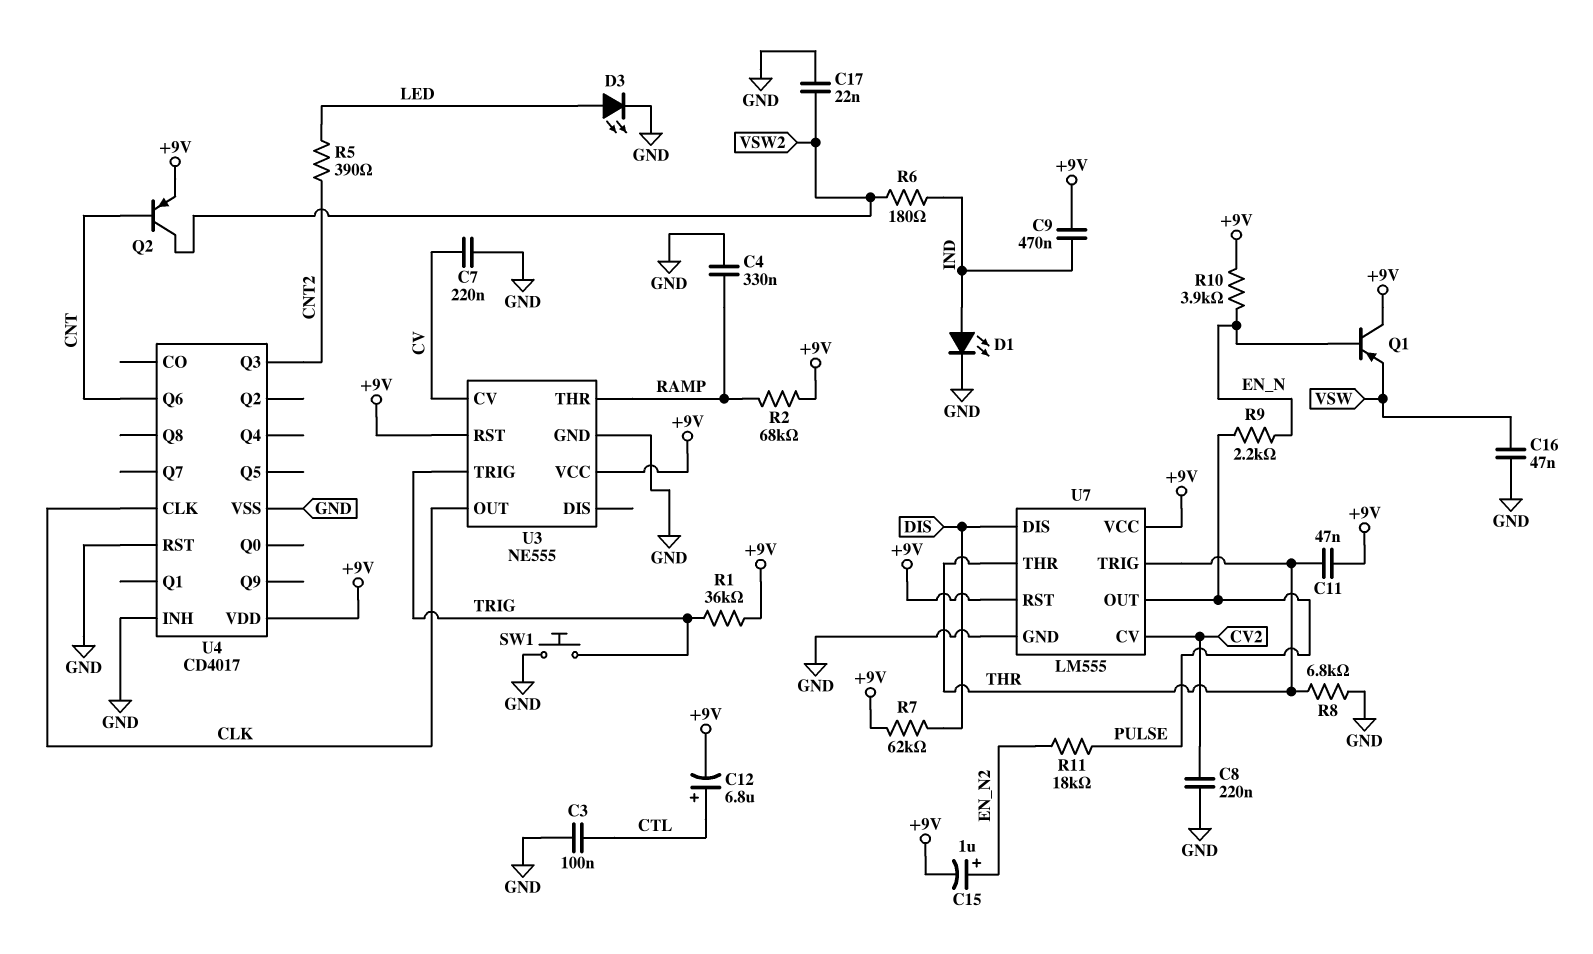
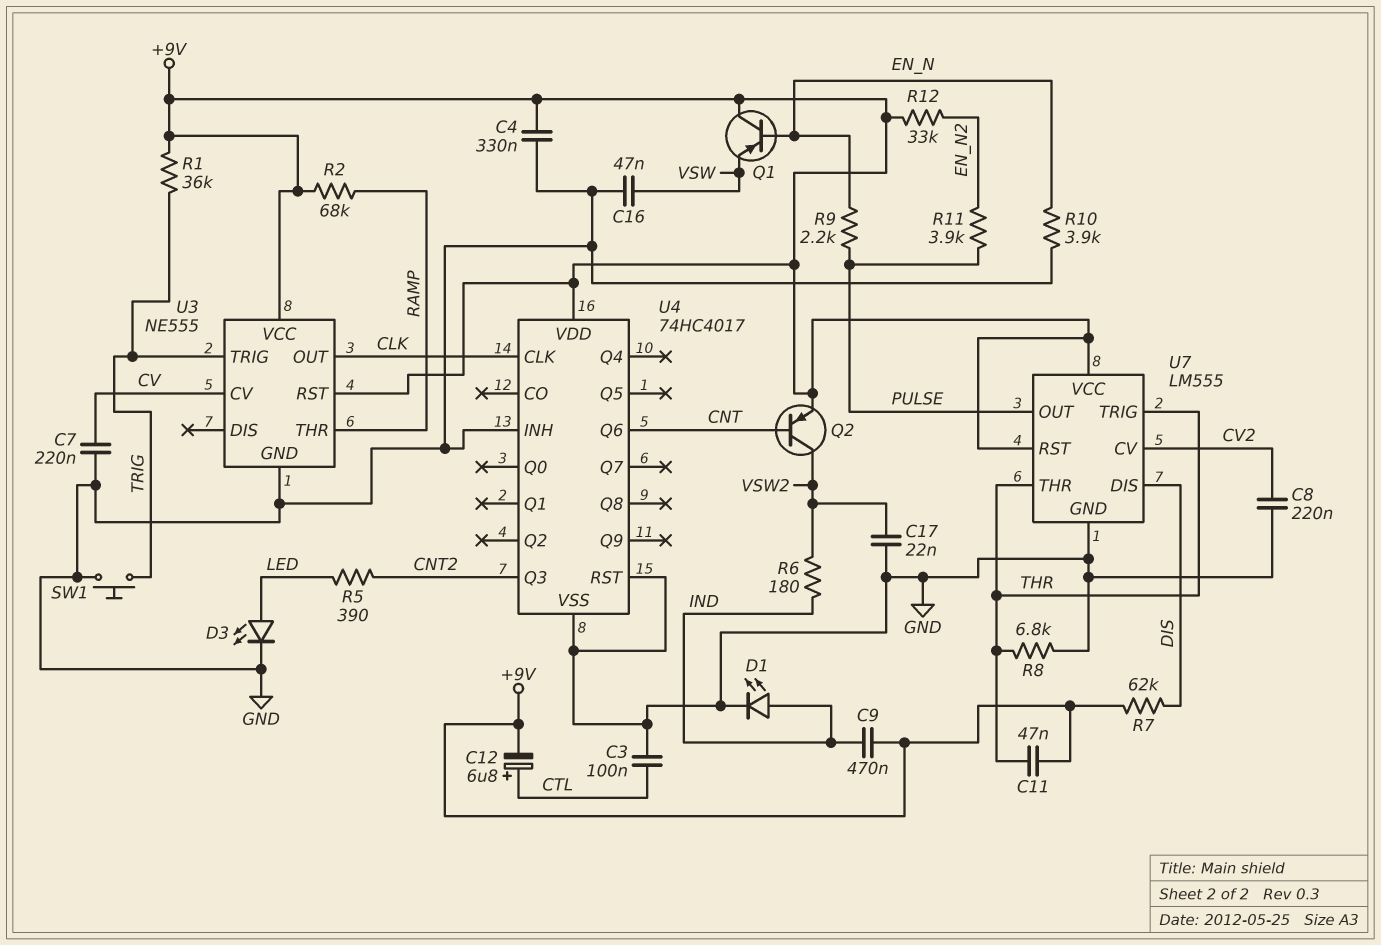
C4: 330nF (GND, RAMP) -> 330nF (+9V, GND)
C15: 1uF (plus EN_N2, minus +9V) -> none
R10: 3.9k (+9V, EN_N) -> 3.9k (EN_N, GND)
R11: 18k (EN_N2, PULSE) -> 3.9k (EN_N2, PULSE)
R12: none -> 33k (+9V, EN_N2)
U4: CD4017 -> 74HC4017

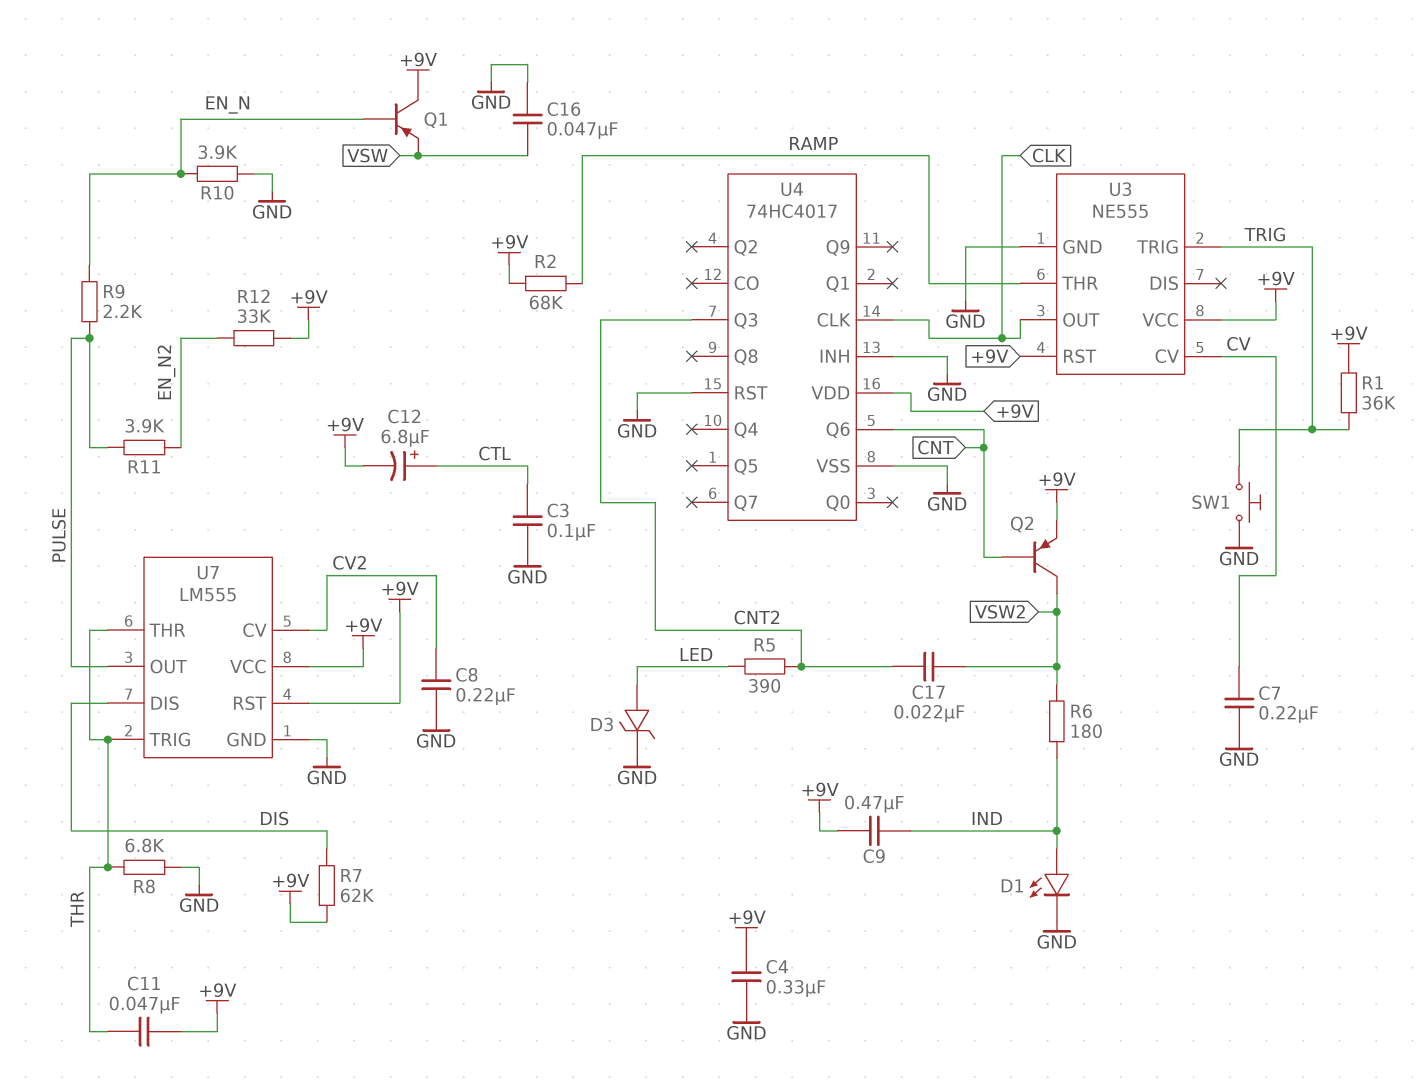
C17: 22nF (GND, VSW2) -> 22nF (CNT2, VSW2)
D3: LED (A LED, K GND) -> zener (A LED, K GND)

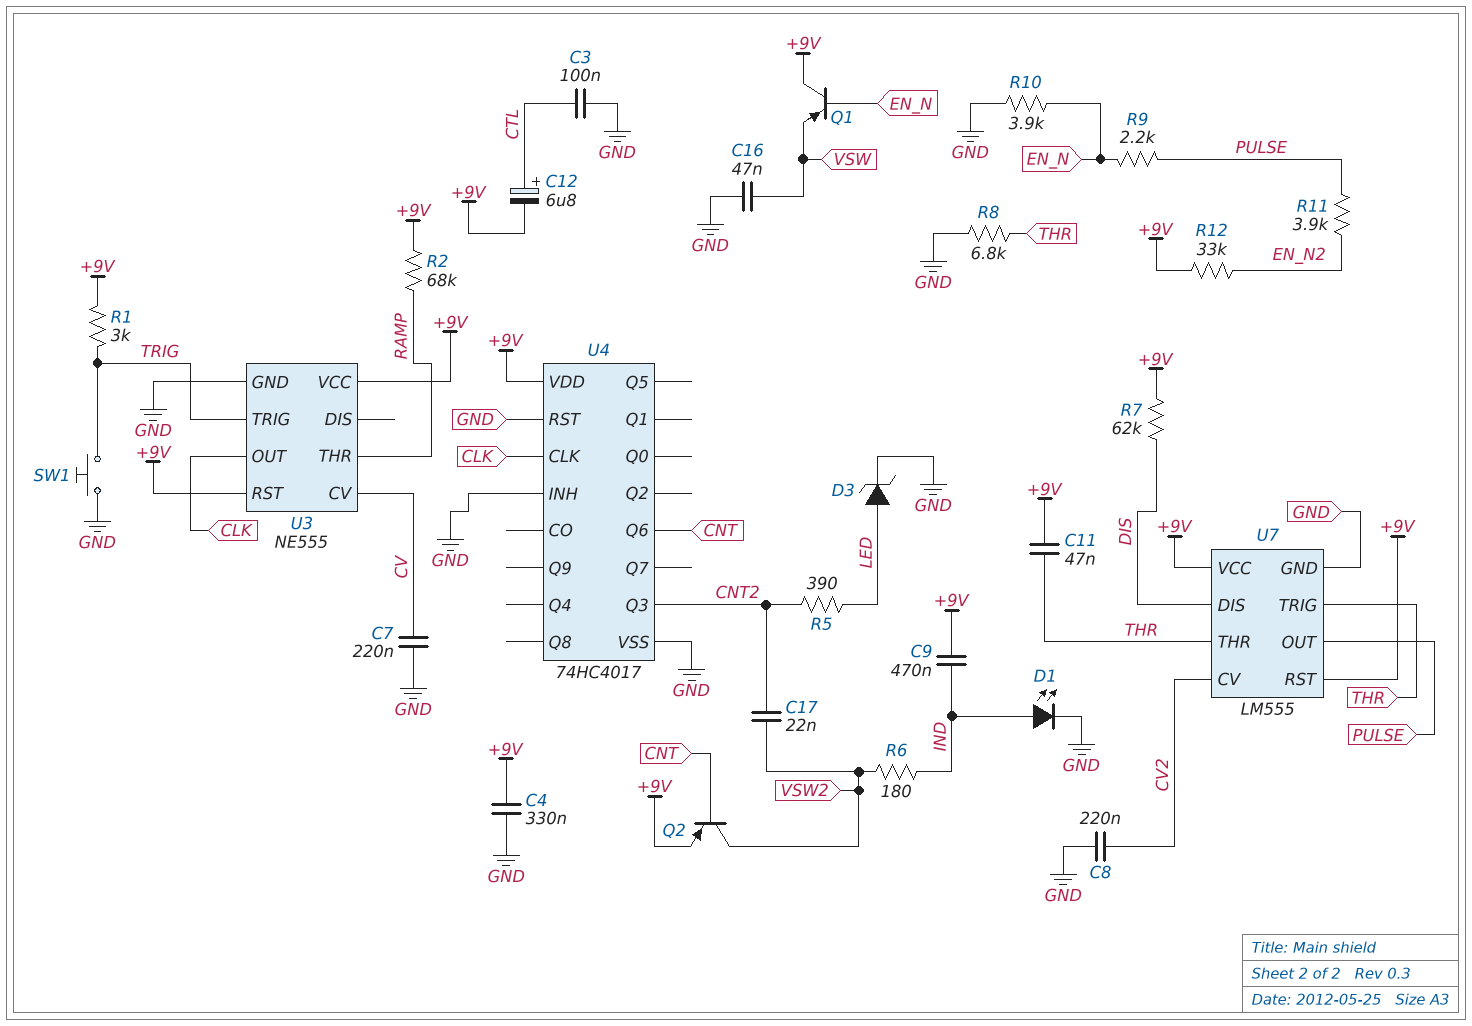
R1: 36k (+9V, TRIG) -> 3k (+9V, TRIG)

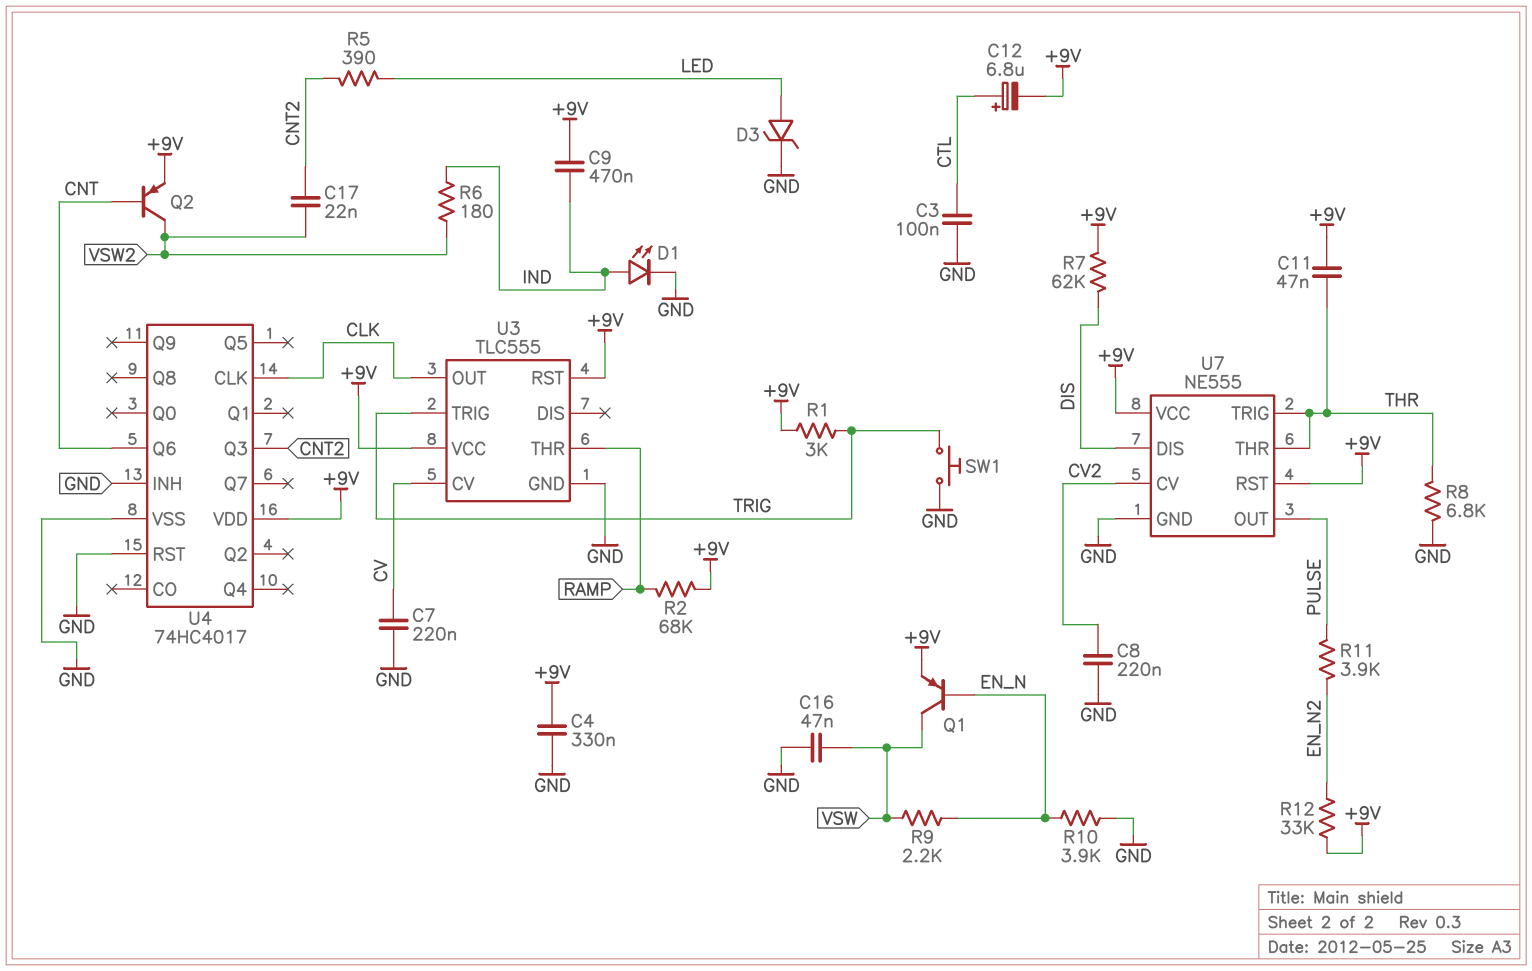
Q1: PNP (B EN_N, C +9V, E VSW) -> PNP (B EN_N, C VSW, E +9V)
R9: 2.2k (EN_N, PULSE) -> 2.2k (EN_N, VSW)
U3: NE555 -> TLC555
U7: LM555 -> NE555

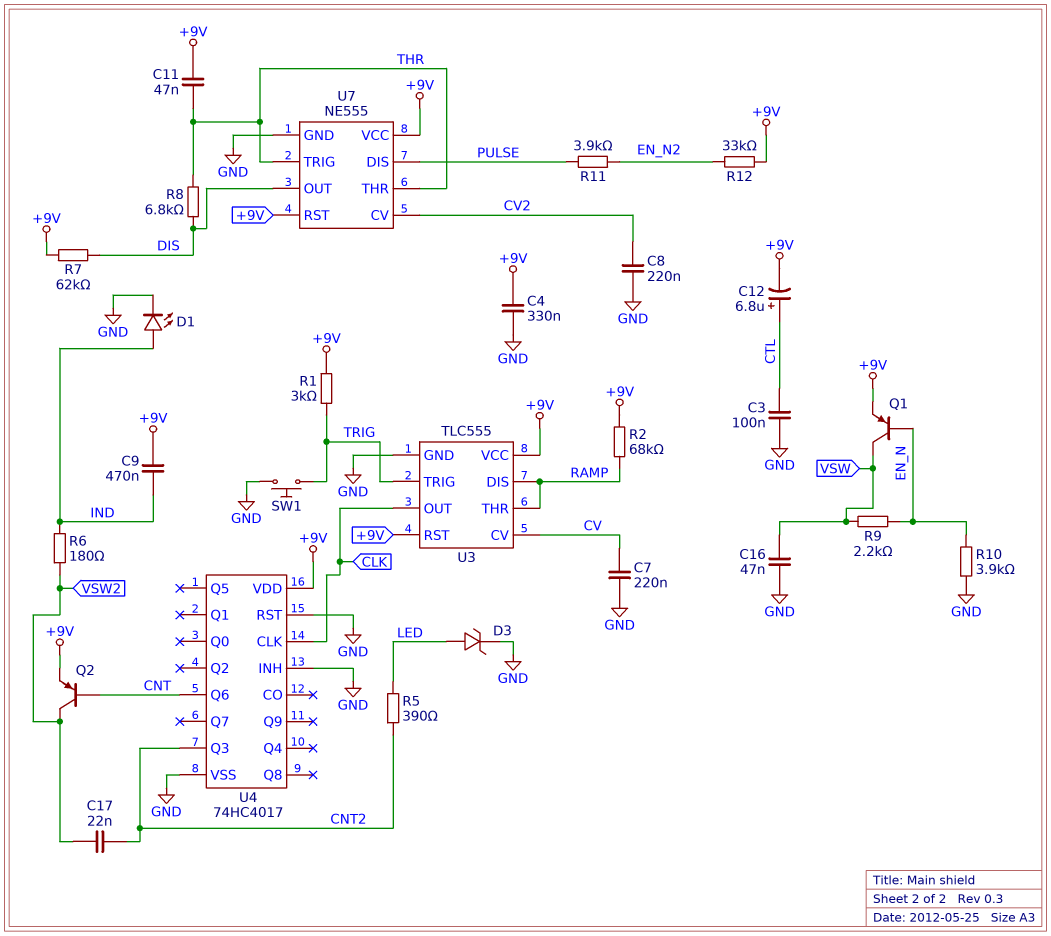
R8: 6.8k (GND, THR) -> 6.8k (DIS, THR)
U3 pin DIS: none -> RAMP
U7 pin DIS: DIS -> PULSE
U7 pin OUT: PULSE -> DIS

